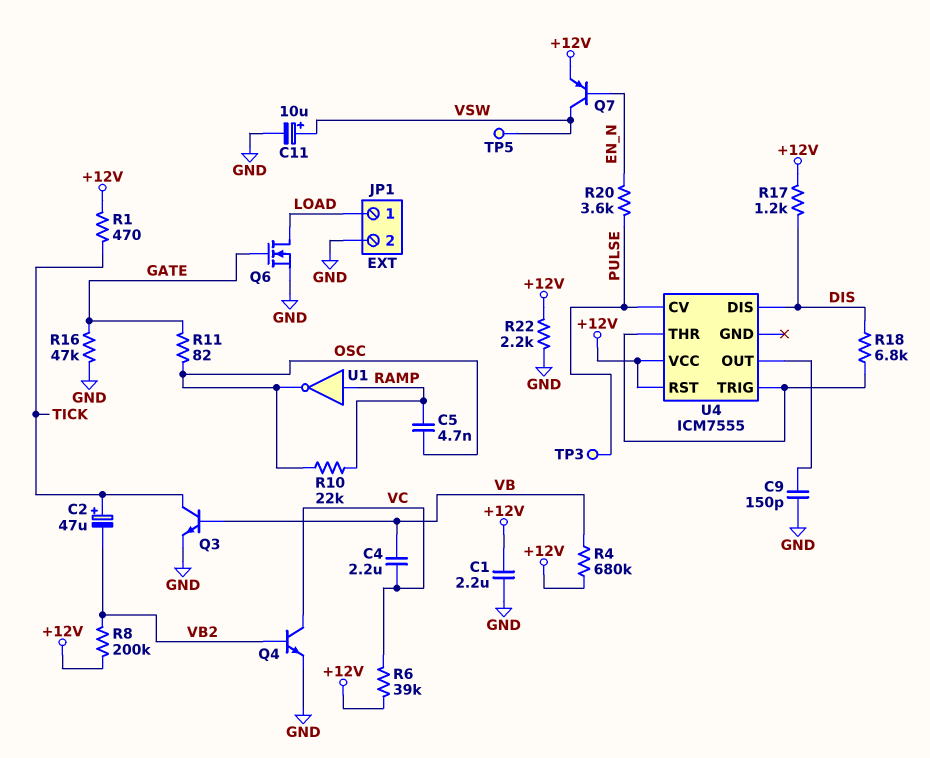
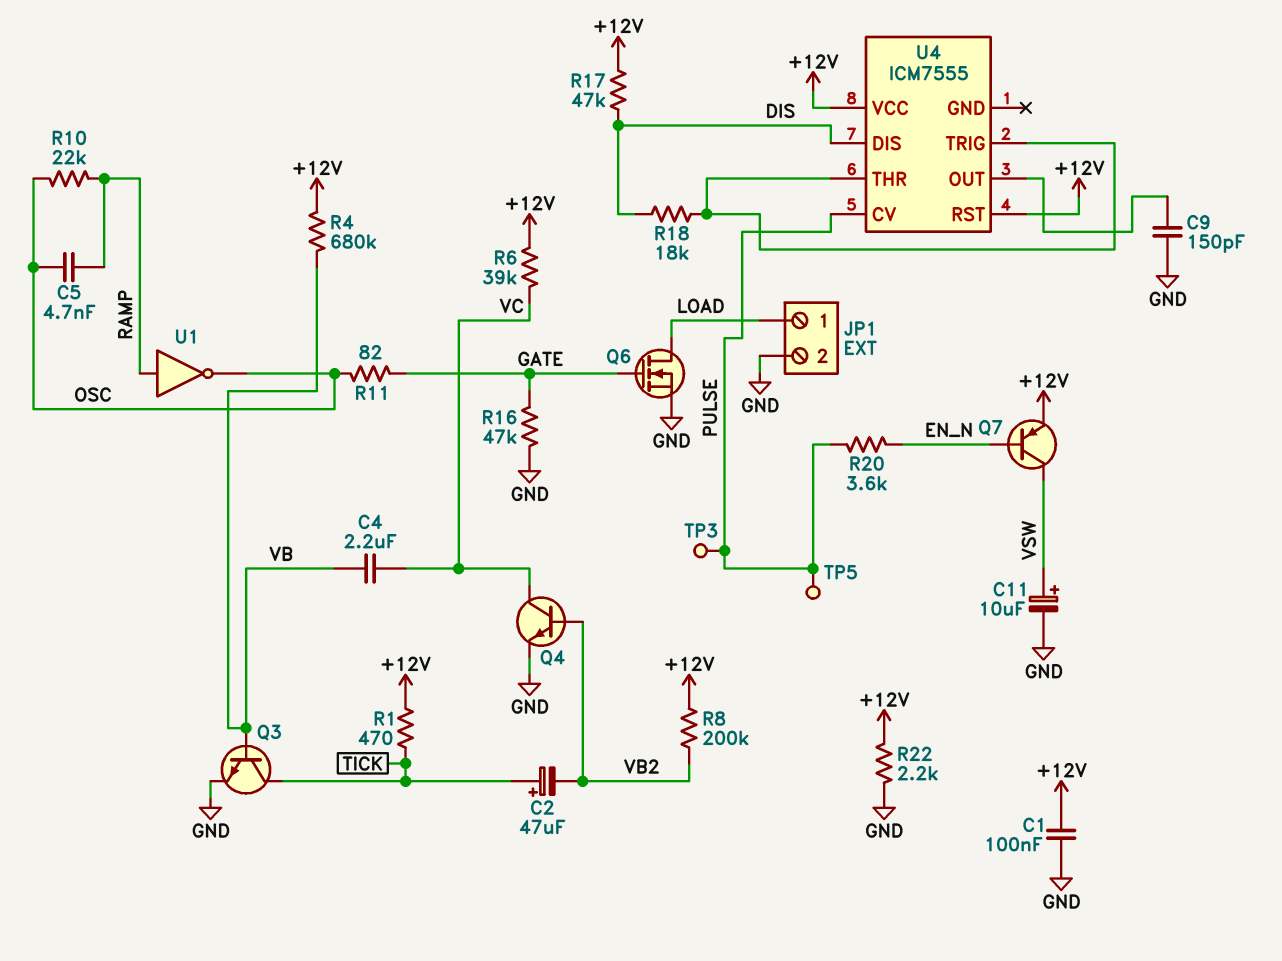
C1: 2.2uF (+12V, GND) -> 100nF (+12V, GND)
R17: 1.2k (+12V, DIS) -> 47k (+12V, DIS)
R18: 6.8k (DIS, U4/THR) -> 18k (DIS, U4/THR)
TP5: test point (VSW) -> test point (PULSE)

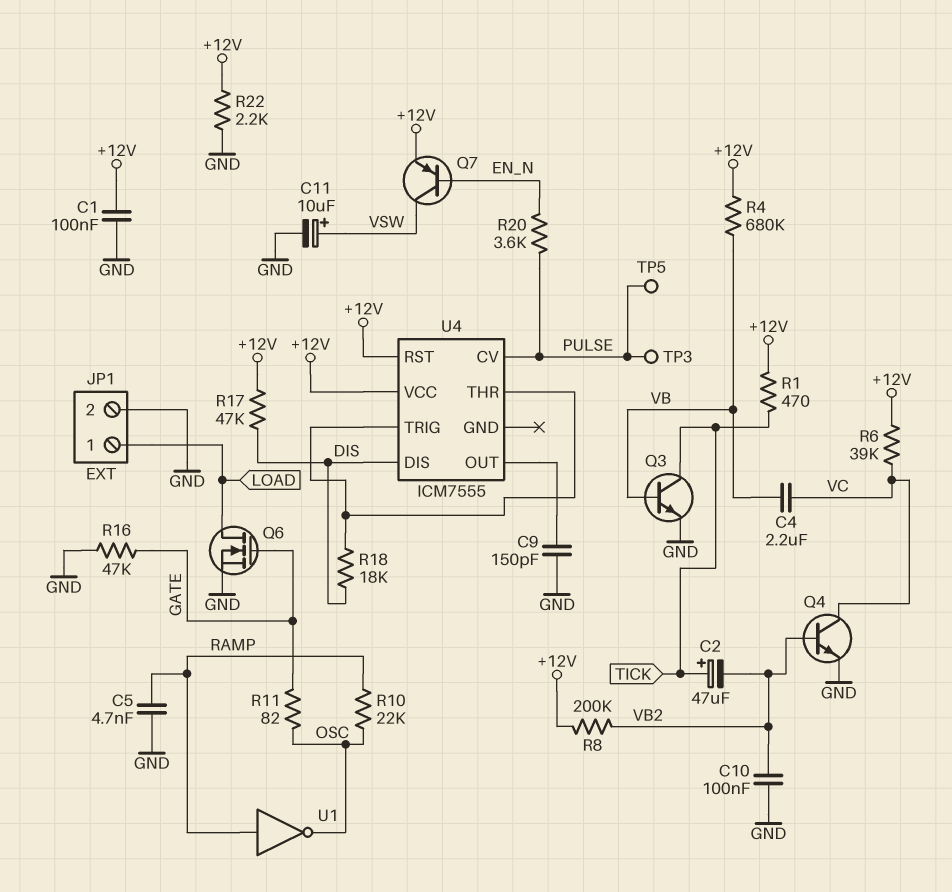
C5: 4.7nF (OSC, RAMP) -> 4.7nF (GND, RAMP)
C10: none -> 100nF (GND, VB2)

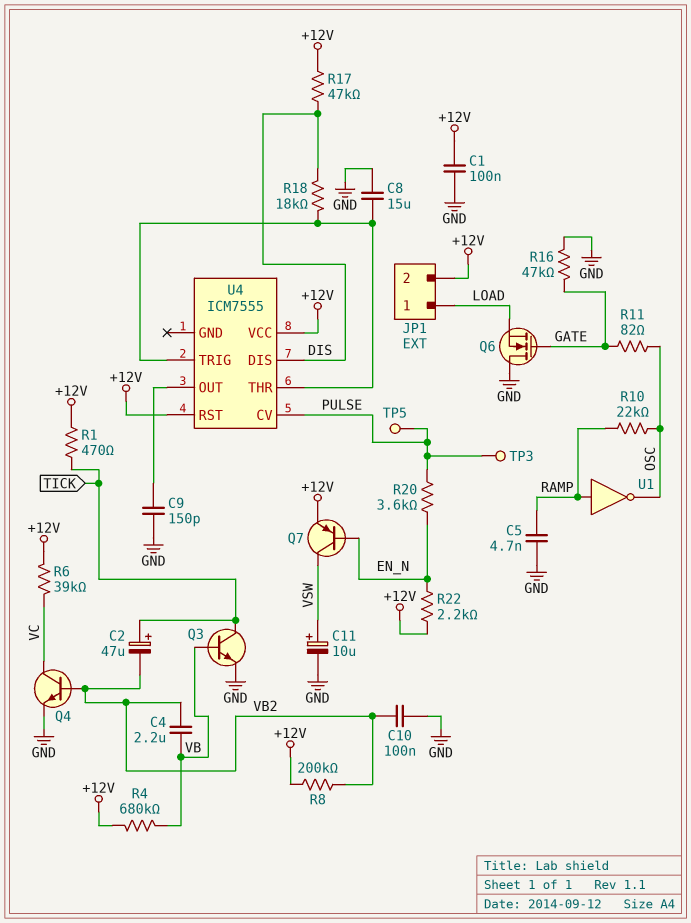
C4: 2.2uF (VB, VC) -> 2.2uF (VB, VB2)
C8: none -> 15uF (GND, U4/THR)
JP1 pin 2: GND -> +12V
Q6: NMOS (G GATE, D LOAD, S GND) -> NMOS (G GATE, D GND, S LOAD)
R22: 2.2k (+12V, GND) -> 2.2k (+12V, EN_N)

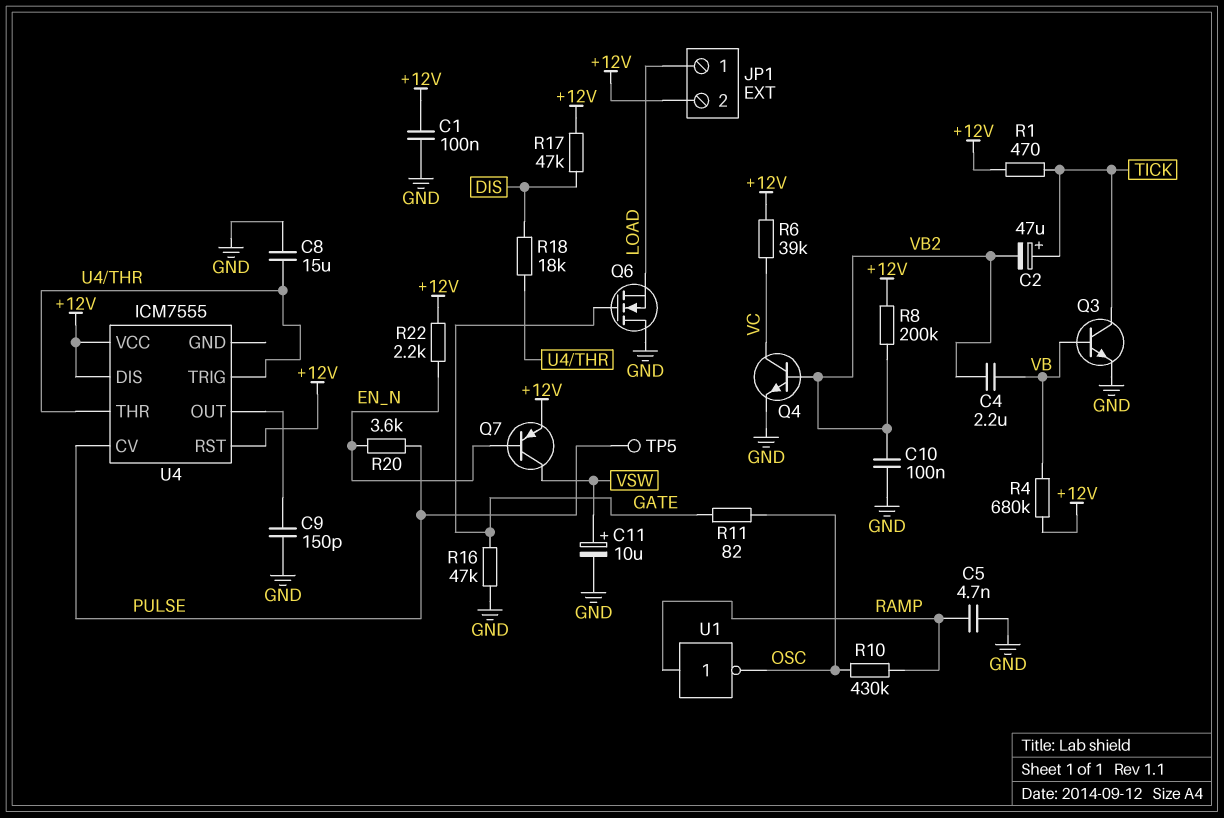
R10: 22k (OSC, RAMP) -> 430k (OSC, RAMP)
TP3: test point (PULSE) -> none
U4 pin DIS: DIS -> +12V

